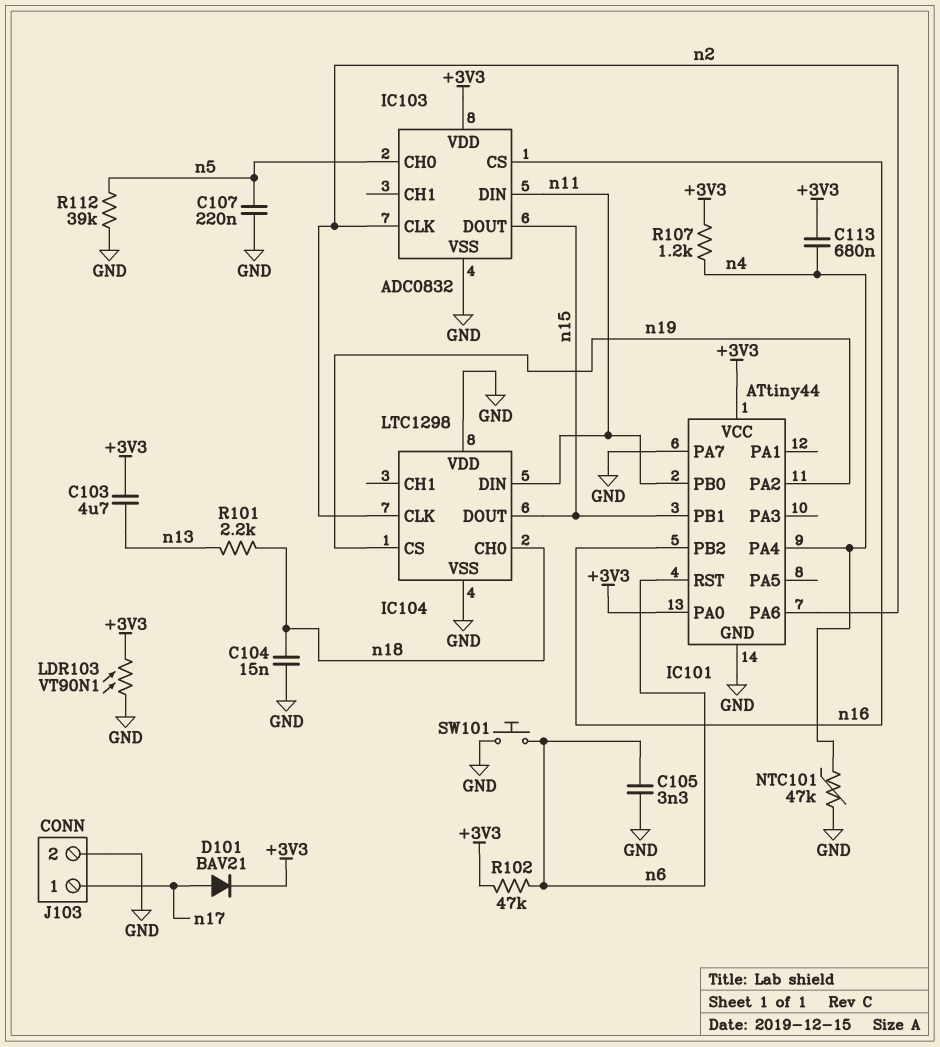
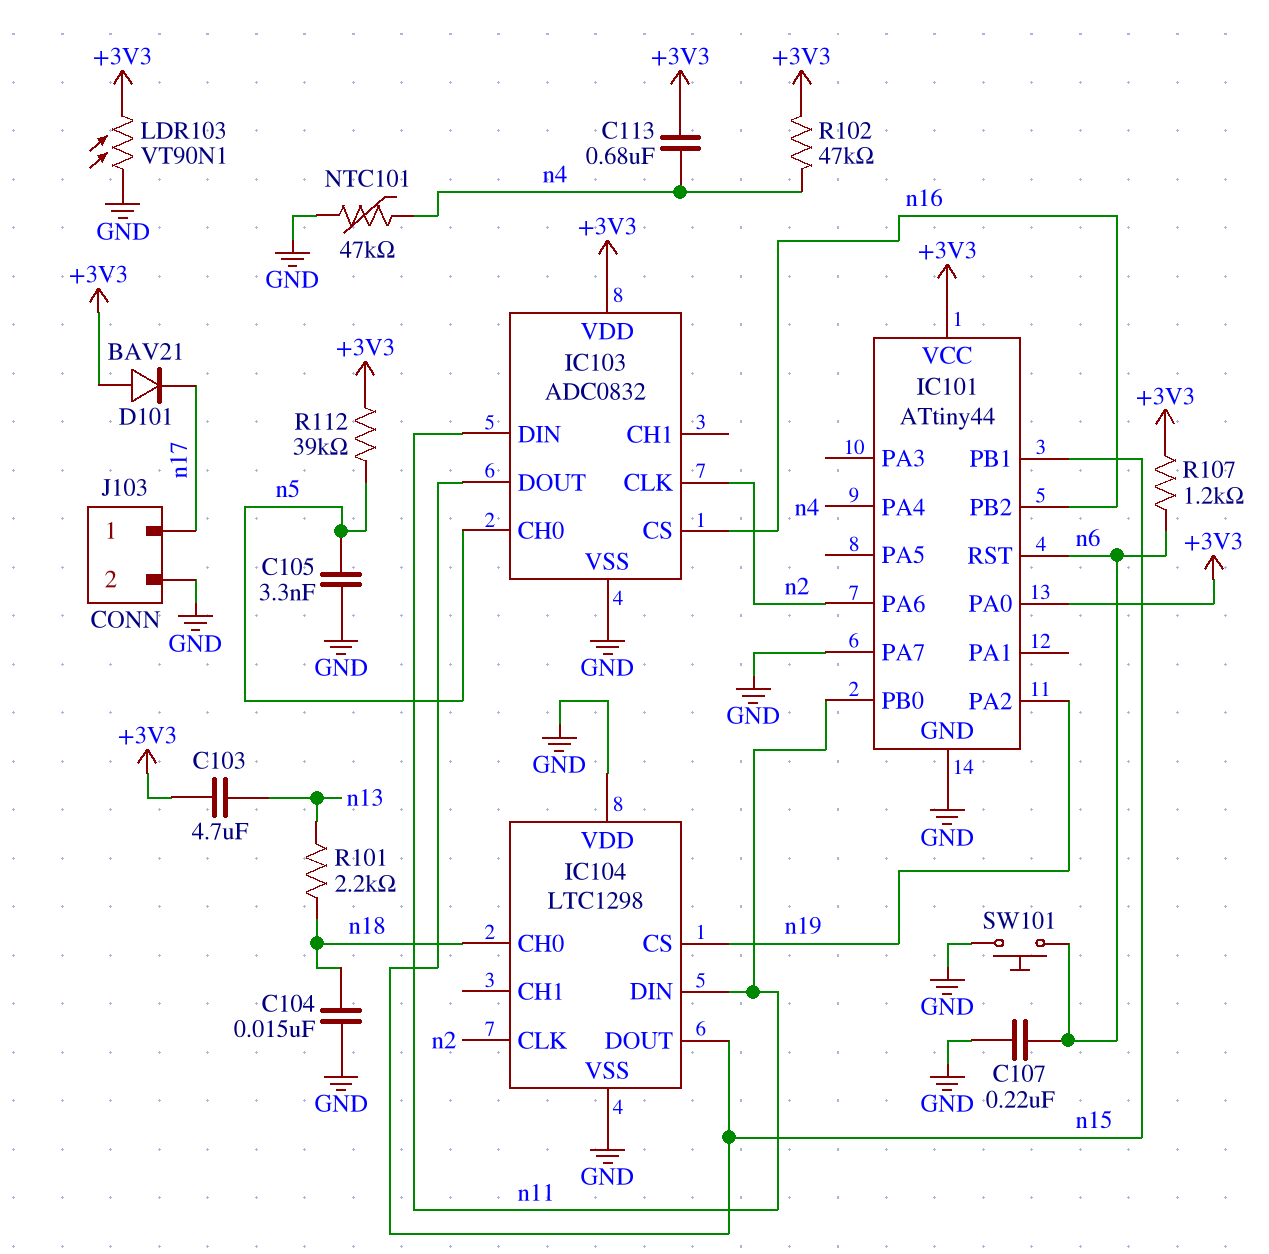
C105: 3.3nF (GND, n6) -> 3.3nF (GND, n5)
C107: 220nF (GND, n5) -> 220nF (GND, n6)
D101: diode BAV21 (A n17, K +3V3) -> diode BAV21 (A +3V3, K n17)
R102: 47k (+3V3, n6) -> 47k (+3V3, n4)
R107: 1.2k (+3V3, n4) -> 1.2k (+3V3, n6)
R112: 39k (GND, n5) -> 39k (+3V3, n5)

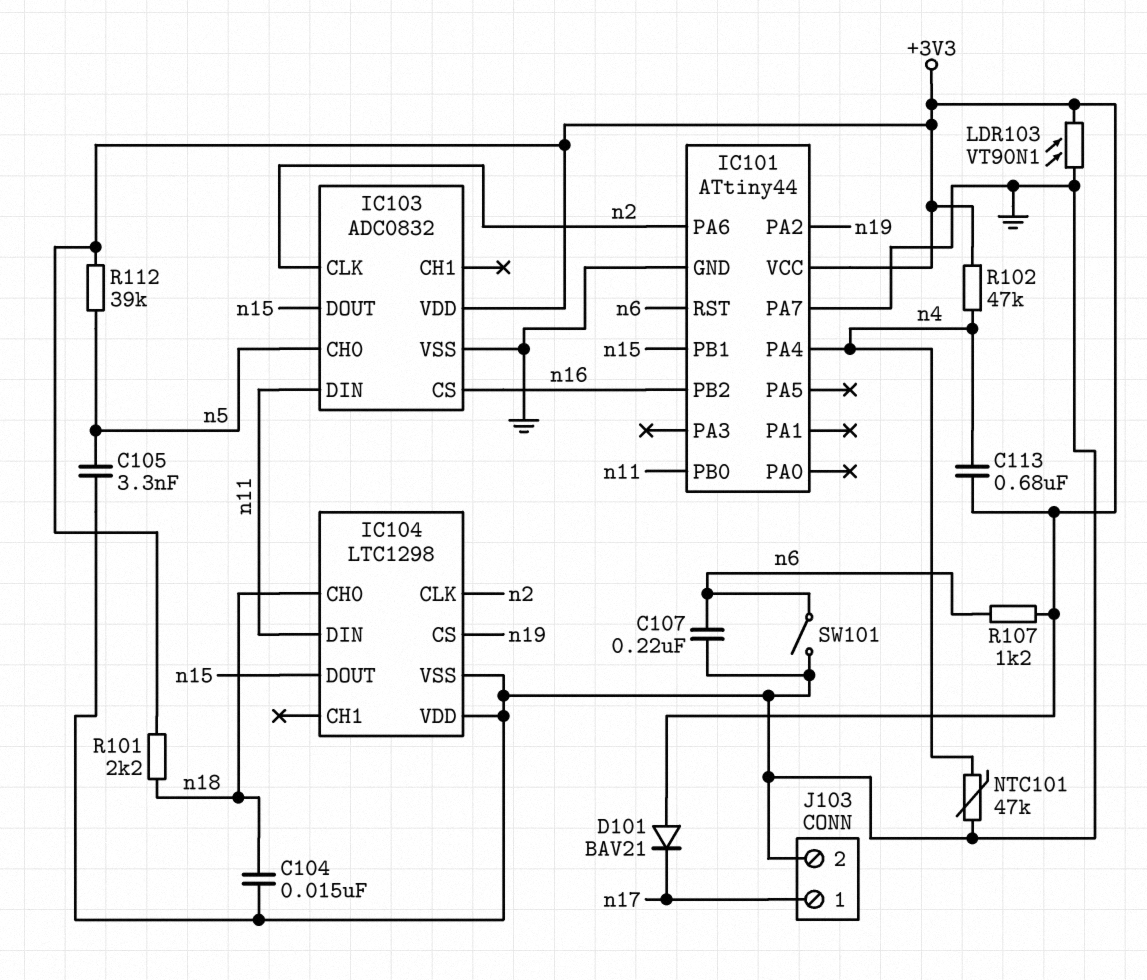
C103: 4.7uF (+3V3, n13) -> none
IC101 pin PA0: +3V3 -> none
R101: 2.2k (n13, n18) -> 2.2k (+3V3, n18)
SW101: button (GND, n6) -> switch (GND, n6)

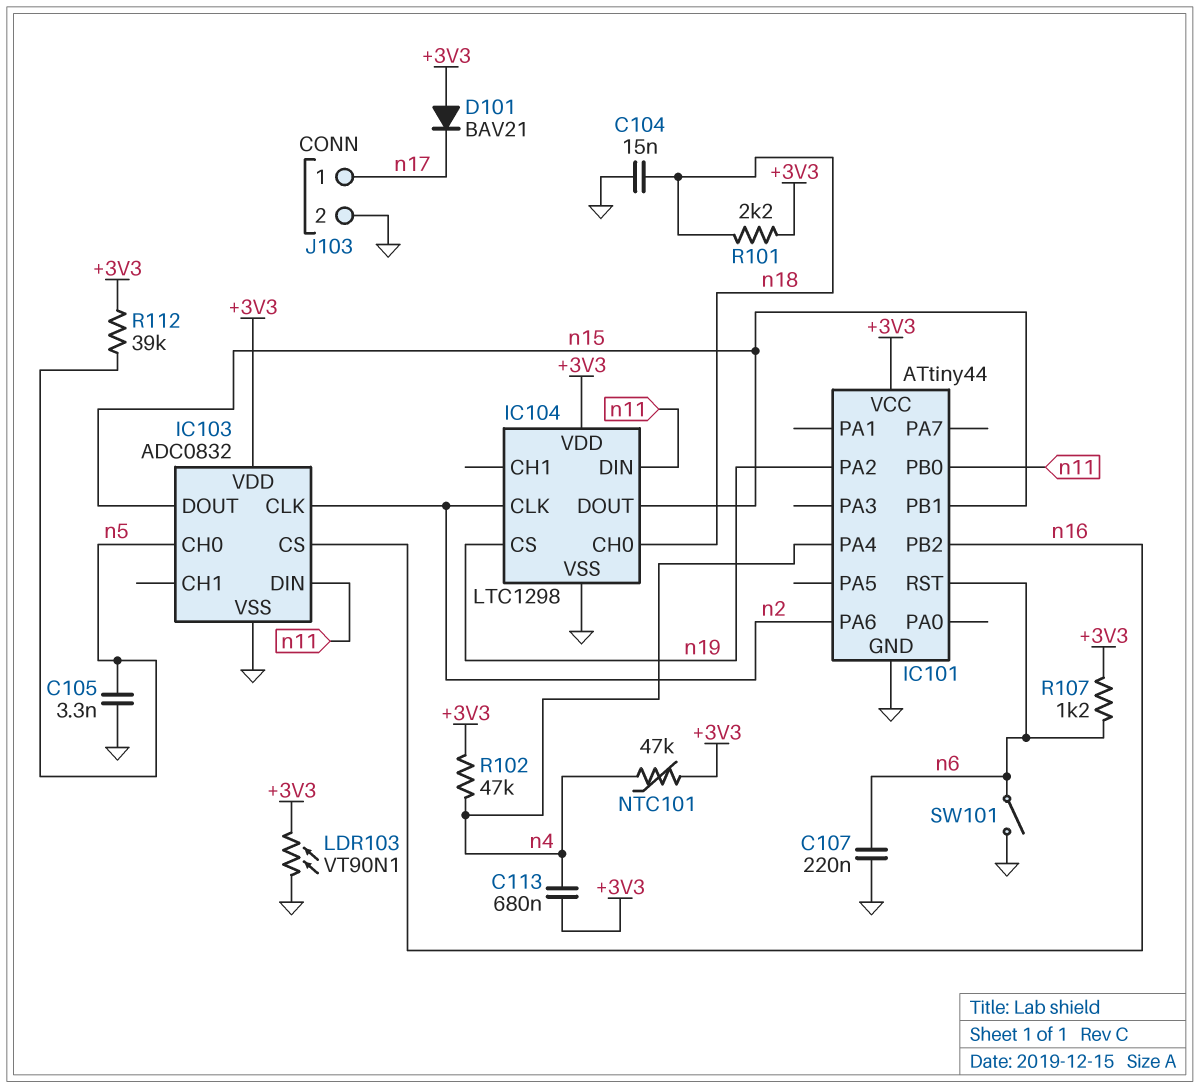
IC101 pin PA7: GND -> none
IC104 pin VDD: GND -> +3V3
NTC101: 47k (GND, n4) -> 47k (+3V3, n4)

